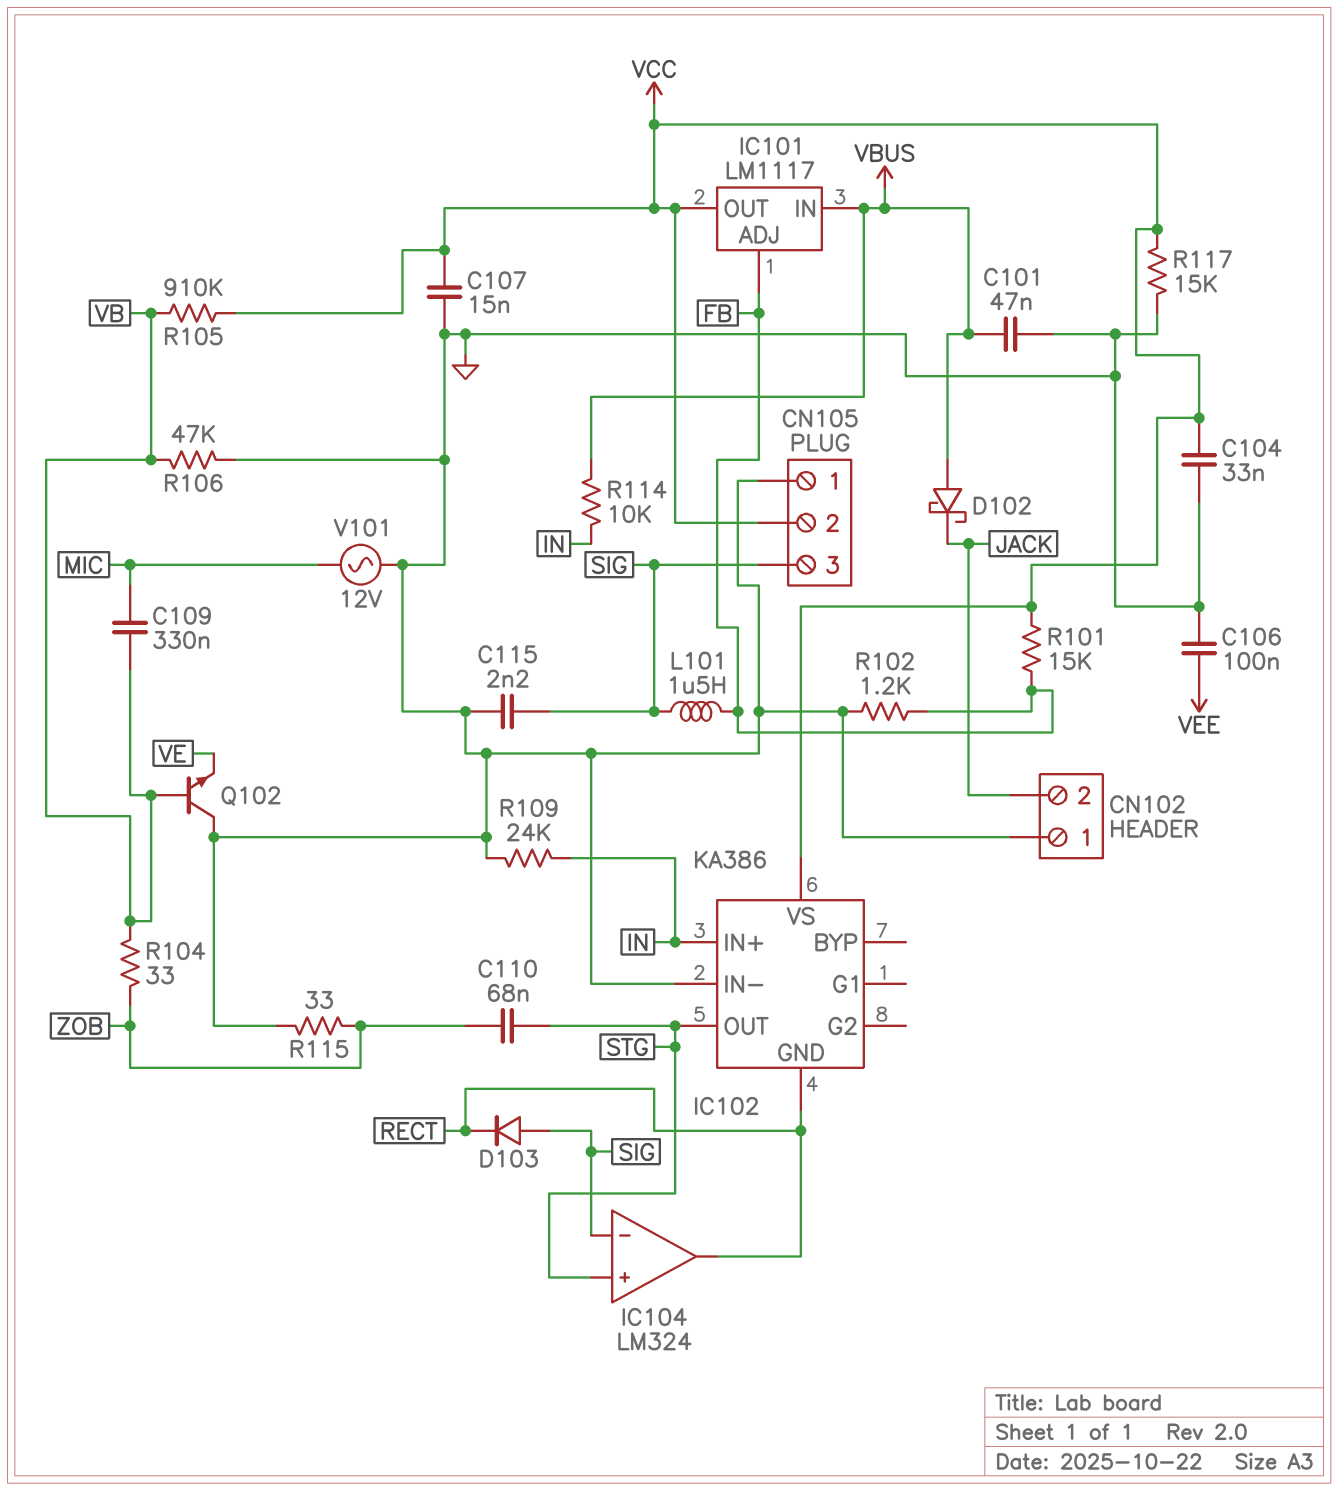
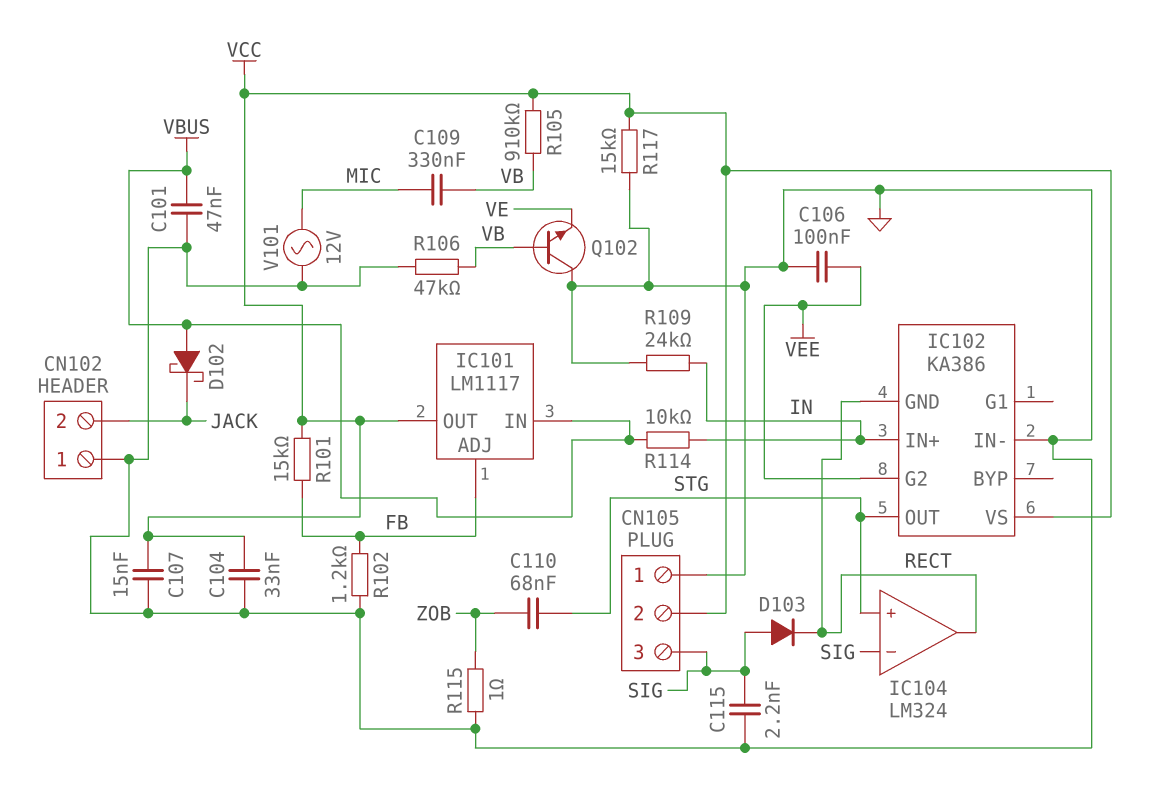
IC102 pin G2: none -> VEE
L101: 1.5uH (FB, SIG) -> none
R104: 33 (VB, ZOB) -> none
R115: 33 (GND, ZOB) -> 1 (GND, ZOB)

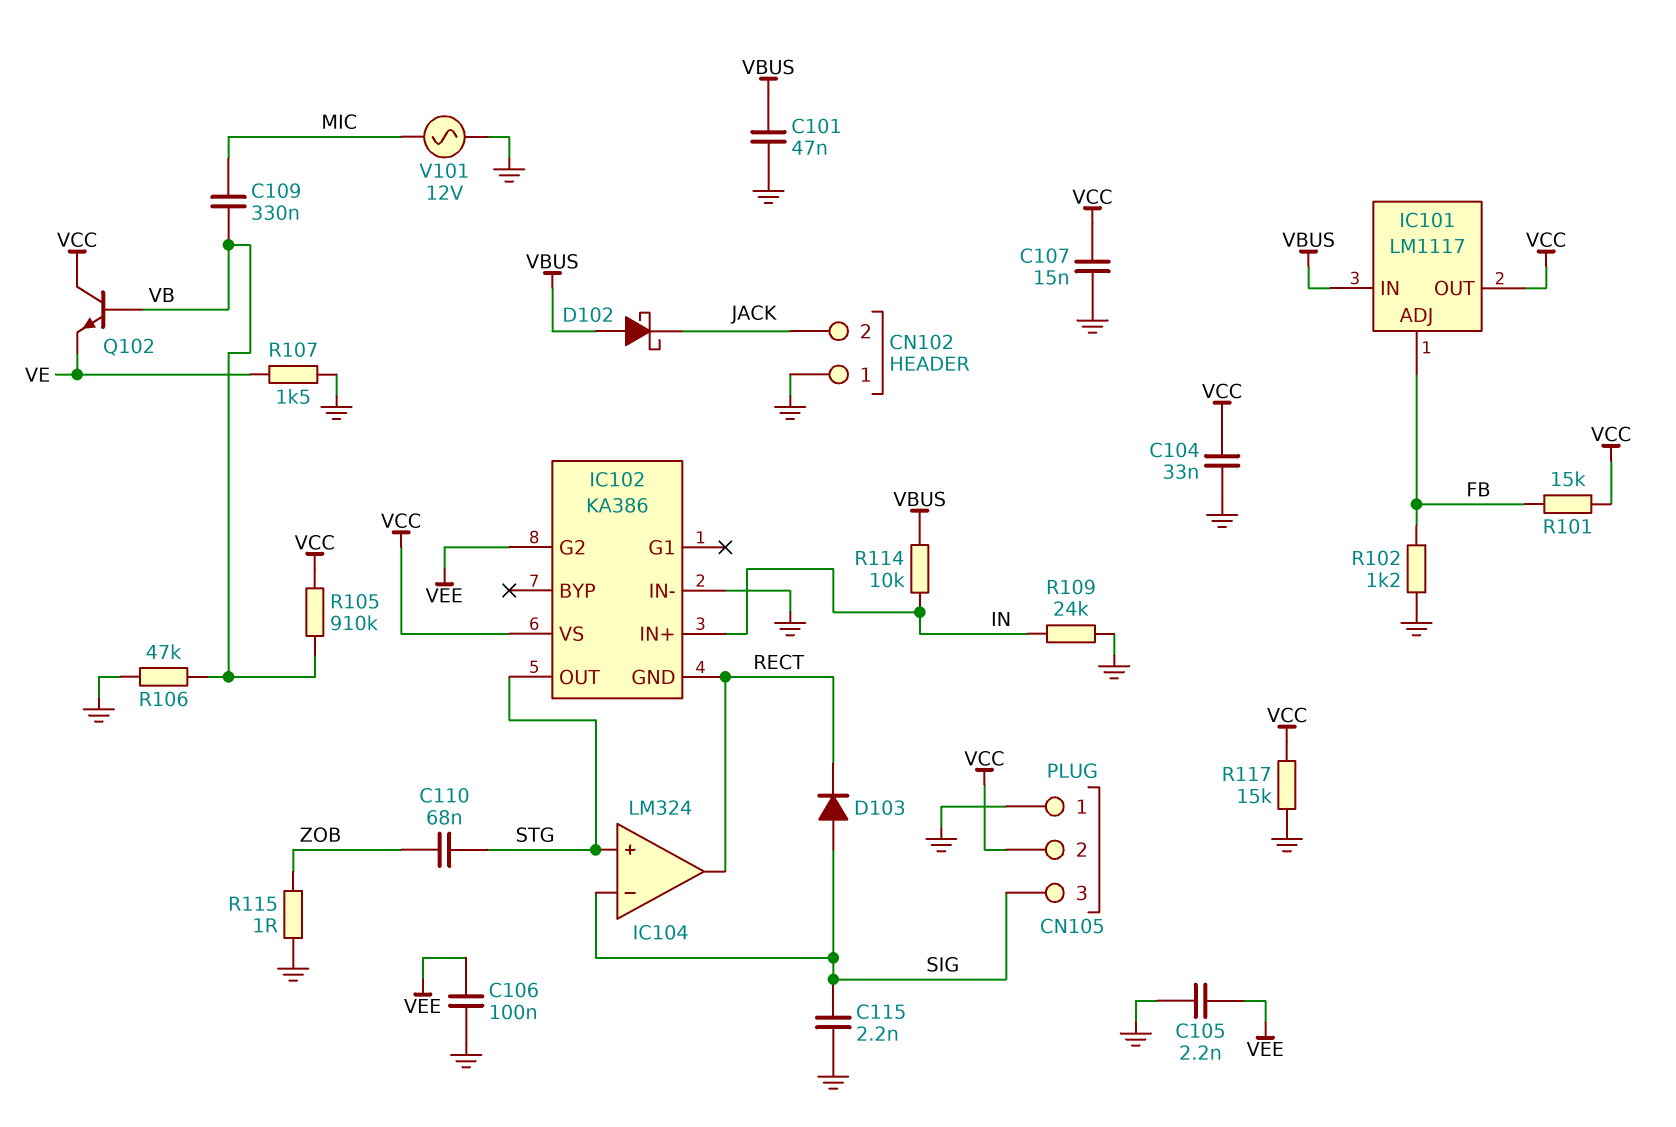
C105: none -> 2.2nF (GND, VEE)
Q102: NPN (B VB, C GND, E VE) -> NPN (B VB, C VCC, E VE)
R107: none -> 1.5k (GND, VE)

